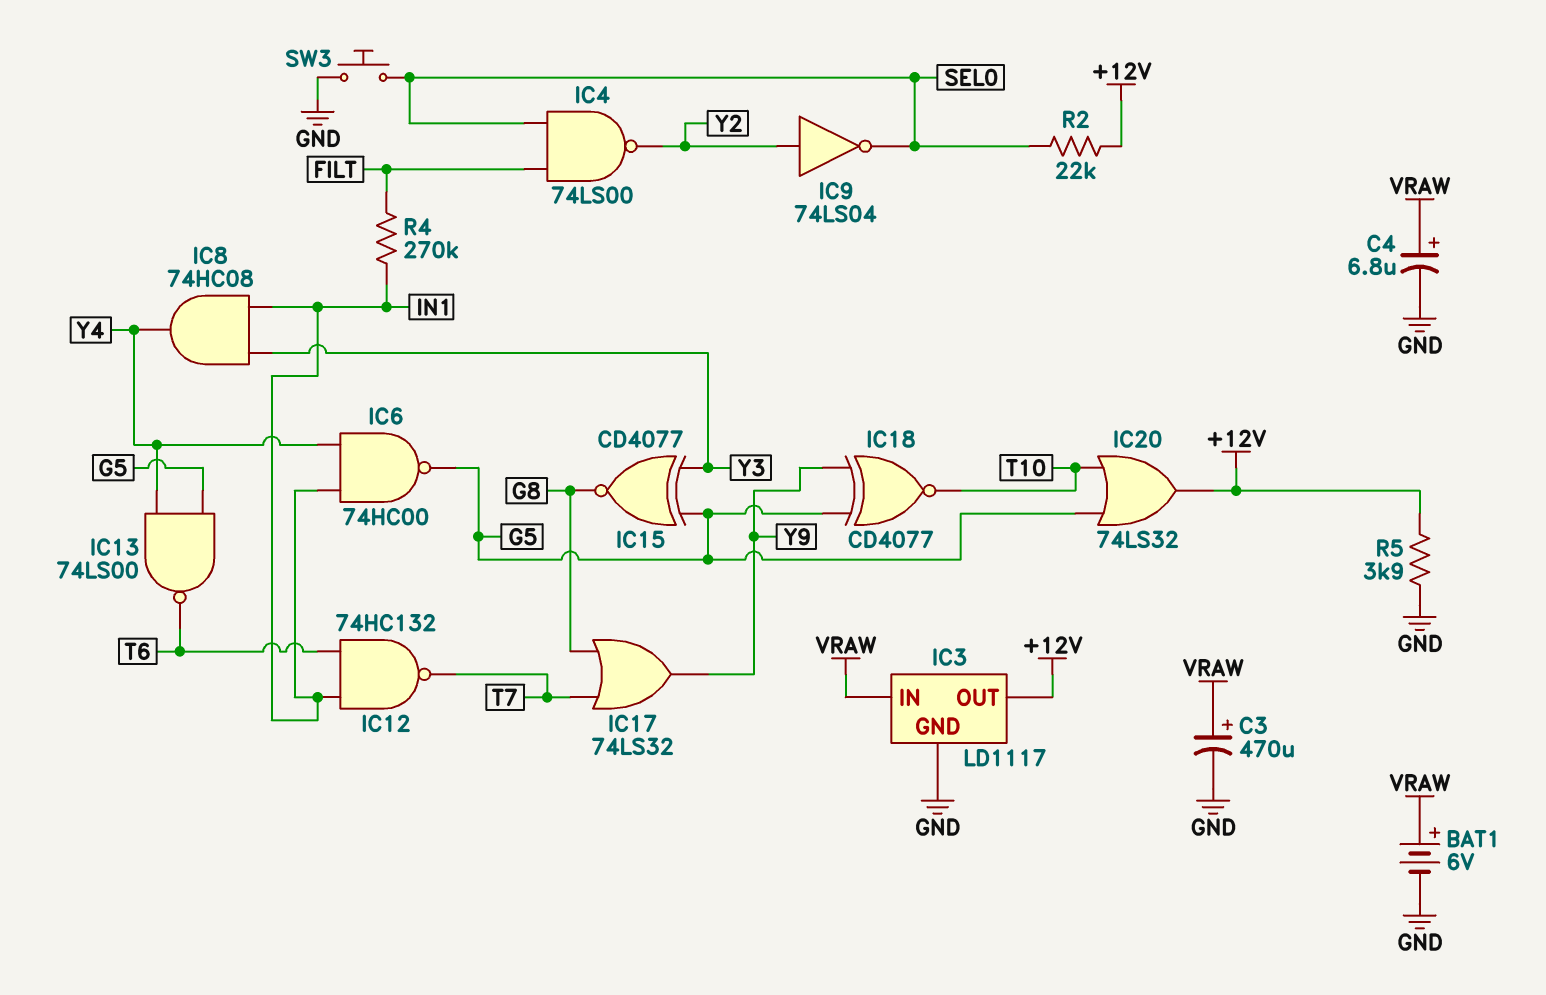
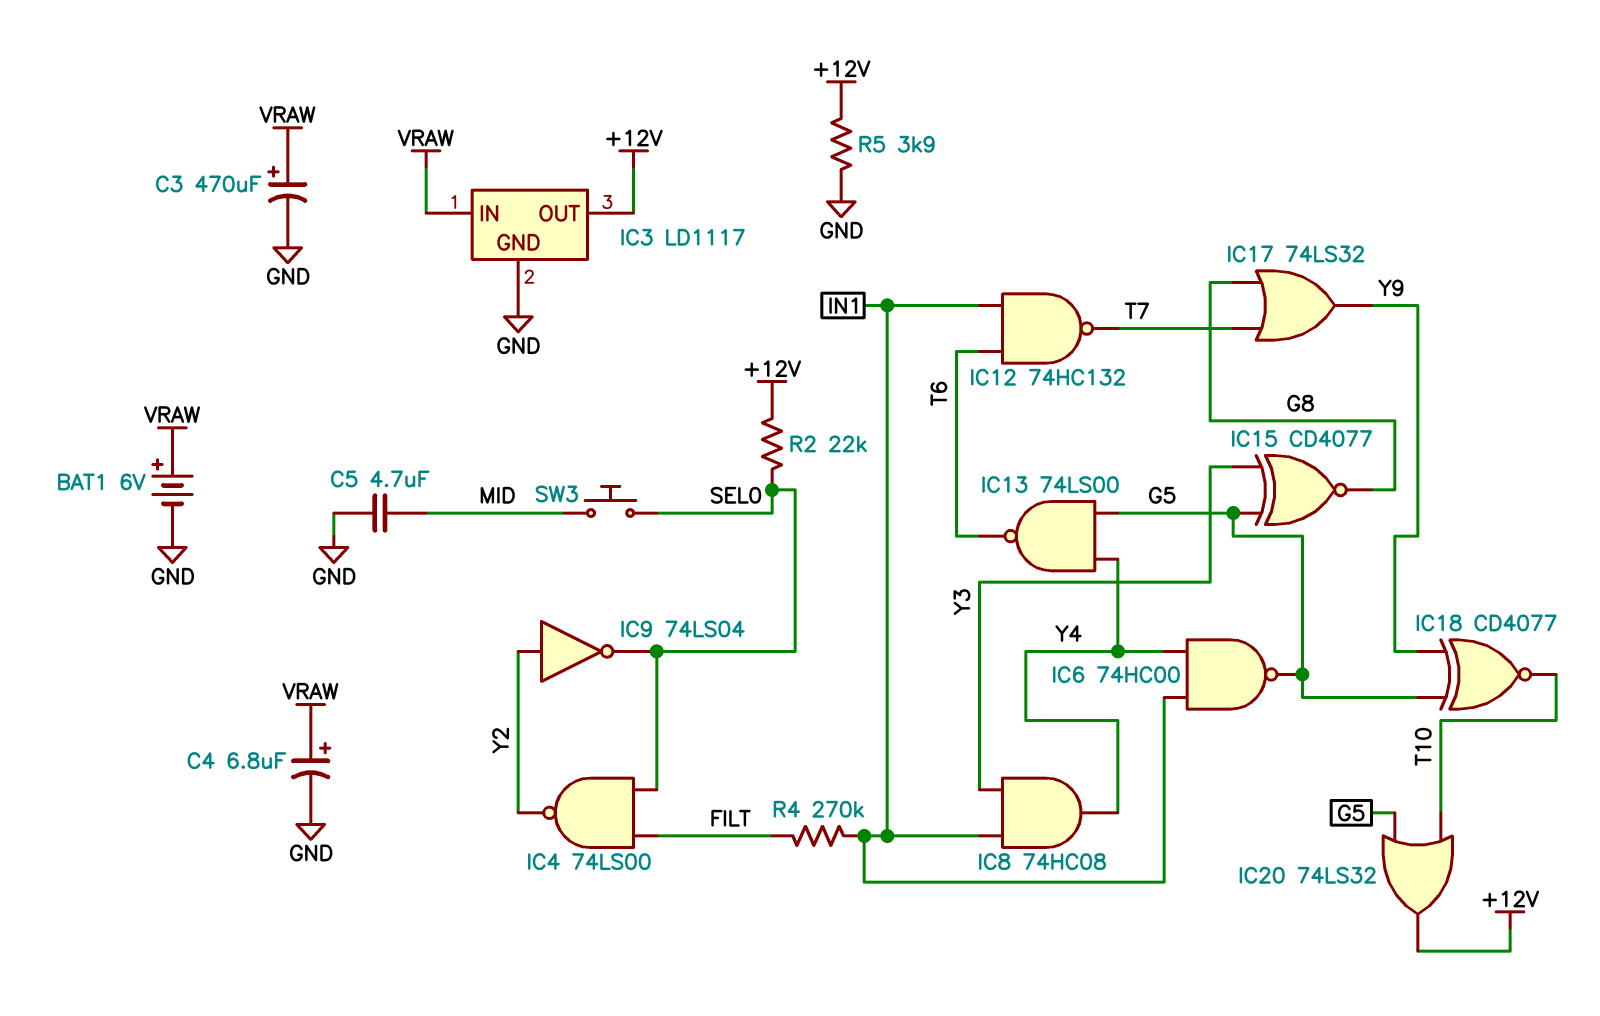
C5: none -> 4.7uF (GND, MID)
SW3: button (GND, SEL0) -> button (MID, SEL0)

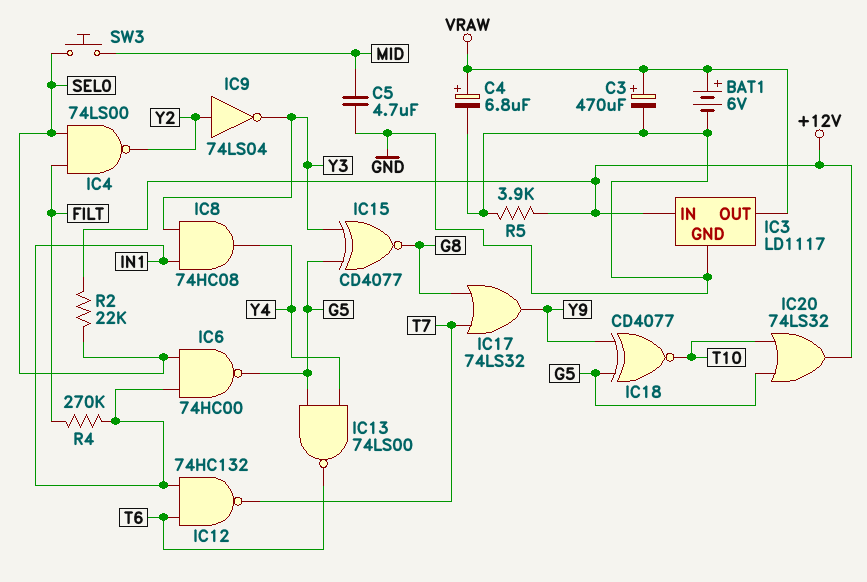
IC3 pin IN: VRAW -> +12V
IC3 pin OUT: +12V -> VRAW
IC6: NAND 74HC00 (in IN1, in Y4, out G5) -> NAND 74HC00 (in IN1, in SEL0, out G5)
IC9: NOT 74LS04 (in Y2, out SEL0) -> NOT 74LS04 (in Y2, out Y3)

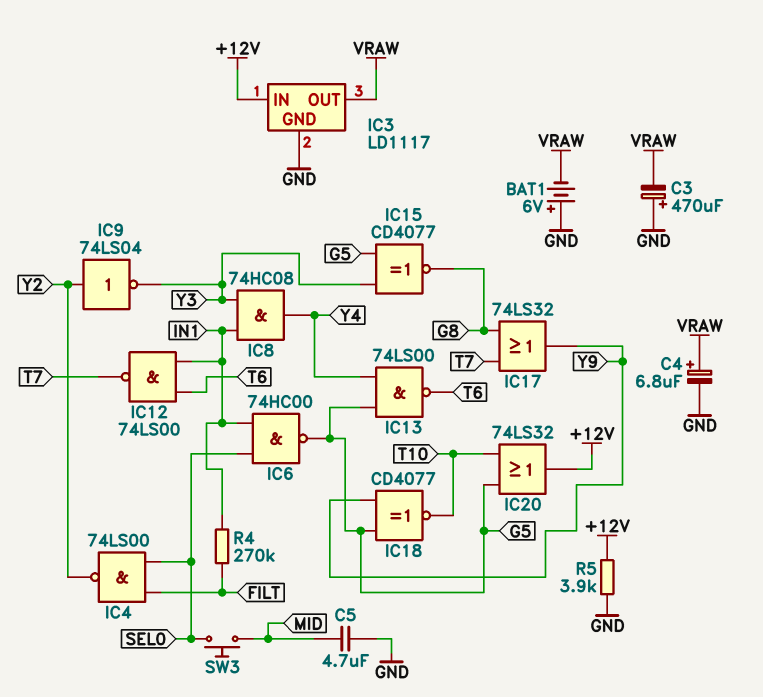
BAT1: 6V (plus VRAW, minus GND) -> 6V (plus GND, minus VRAW)
C3: 470uF (plus VRAW, minus GND) -> 470uF (plus GND, minus VRAW)
IC12: NAND 74HC132 (in IN1, in T6, out T7) -> NAND 74LS00 (in IN1, in T6, out T7)
R2: 22k (+12V, SEL0) -> none

